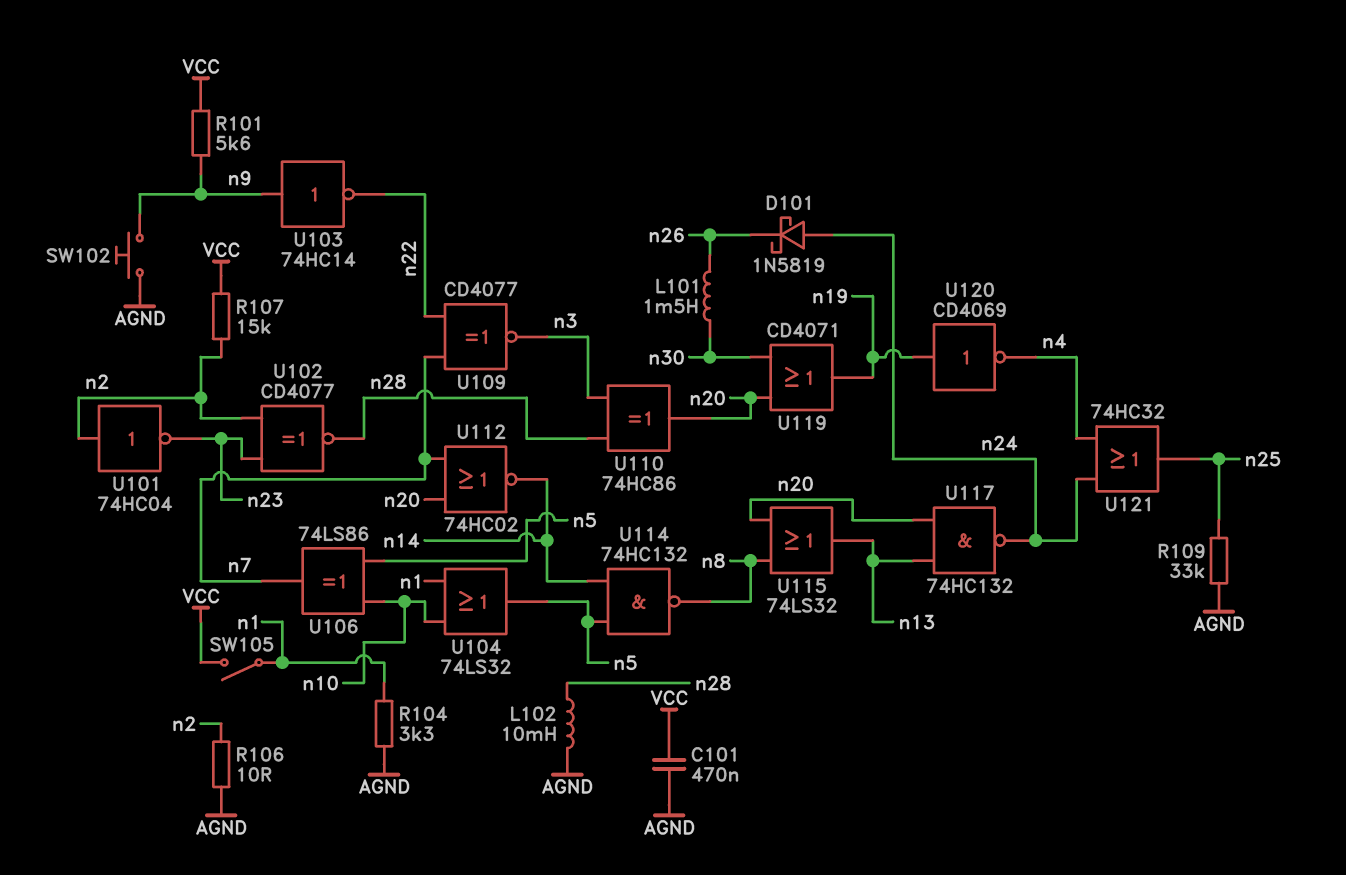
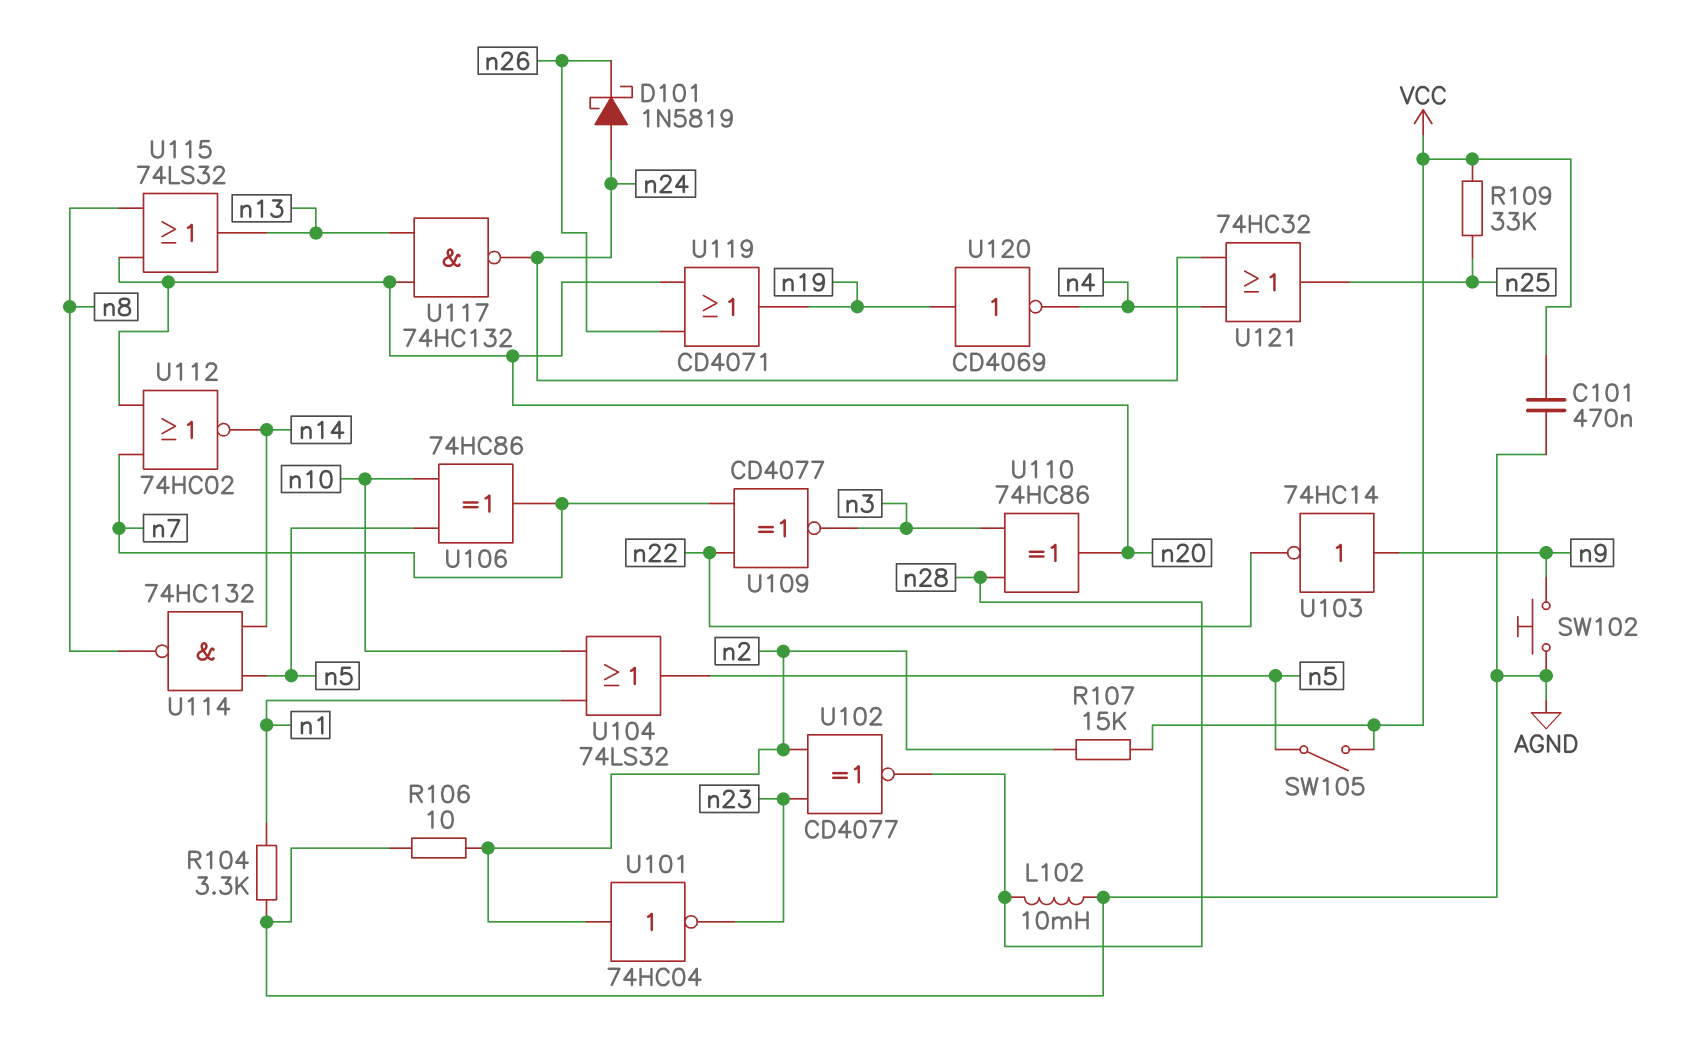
L101: 1.5mH (n26, n30) -> none
R101: 5.6k (VCC, n9) -> none
R109: 33k (AGND, n25) -> 33k (VCC, n25)
SW105: switch (VCC, n1) -> switch (VCC, n5)
U106: XOR 74LS86 (in n5, in n10, out n7) -> XOR 74HC86 (in n5, in n10, out n7)
U119: OR CD4071 (in n20, in n30, out n19) -> OR CD4071 (in n20, in n26, out n19)

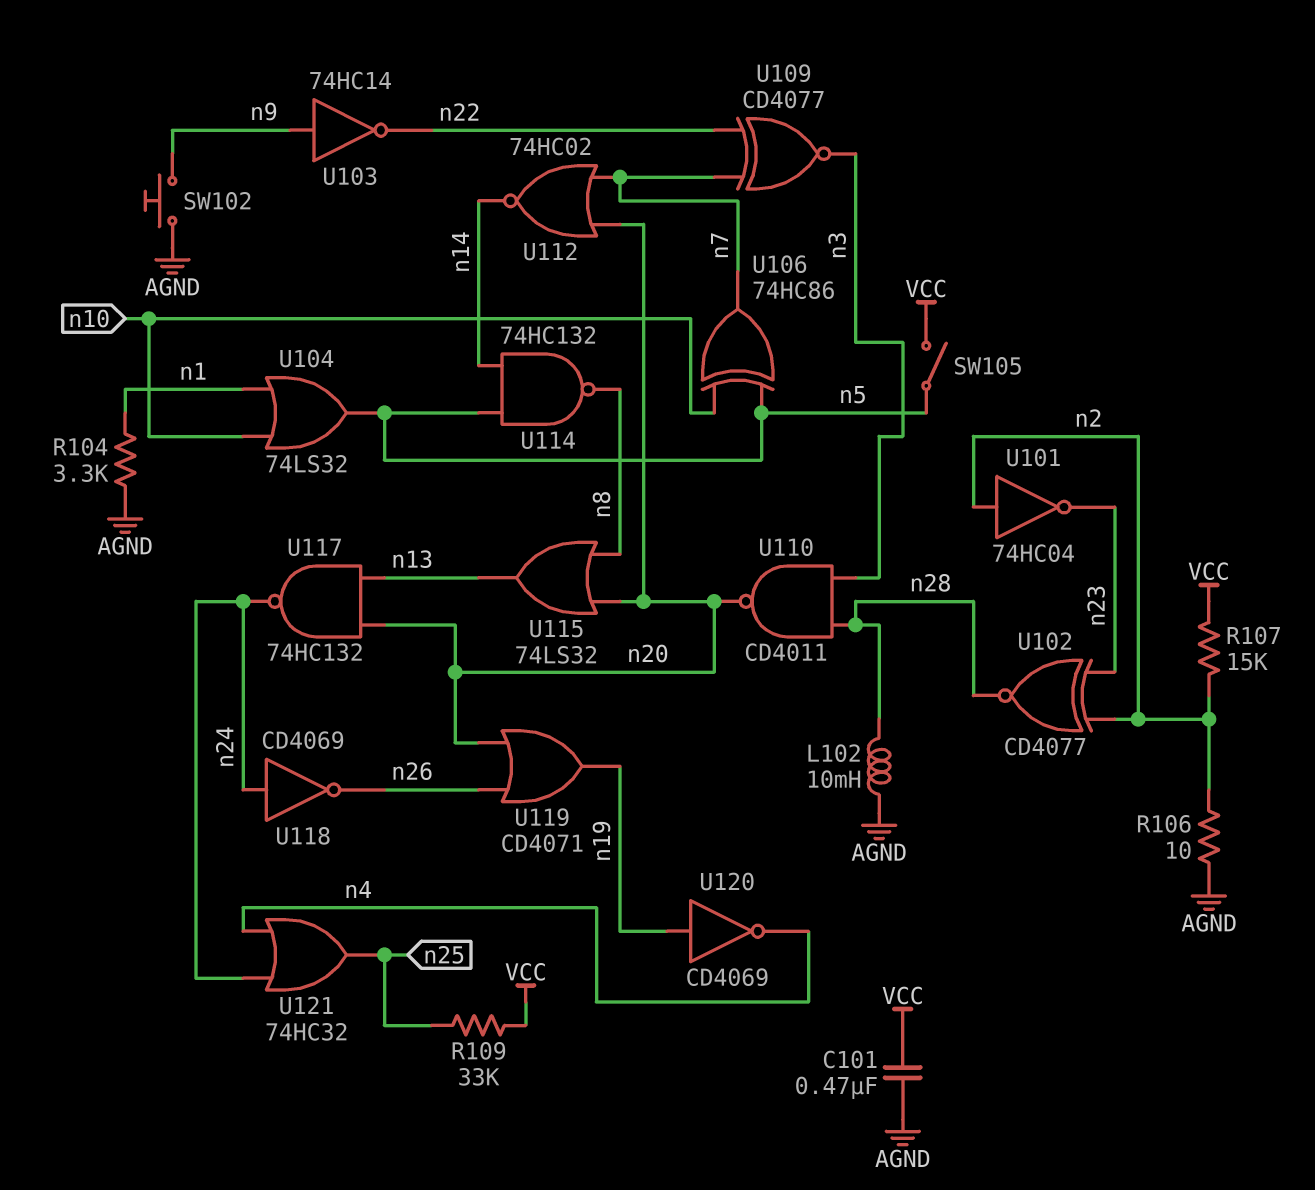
D101: schottky 1N5819 (A n24, K n26) -> none
U110: XOR 74HC86 (in n3, in n28, out n20) -> NAND CD4011 (in n3, in n28, out n20)
U118: none -> NOT CD4069 (in n24, out n26)

